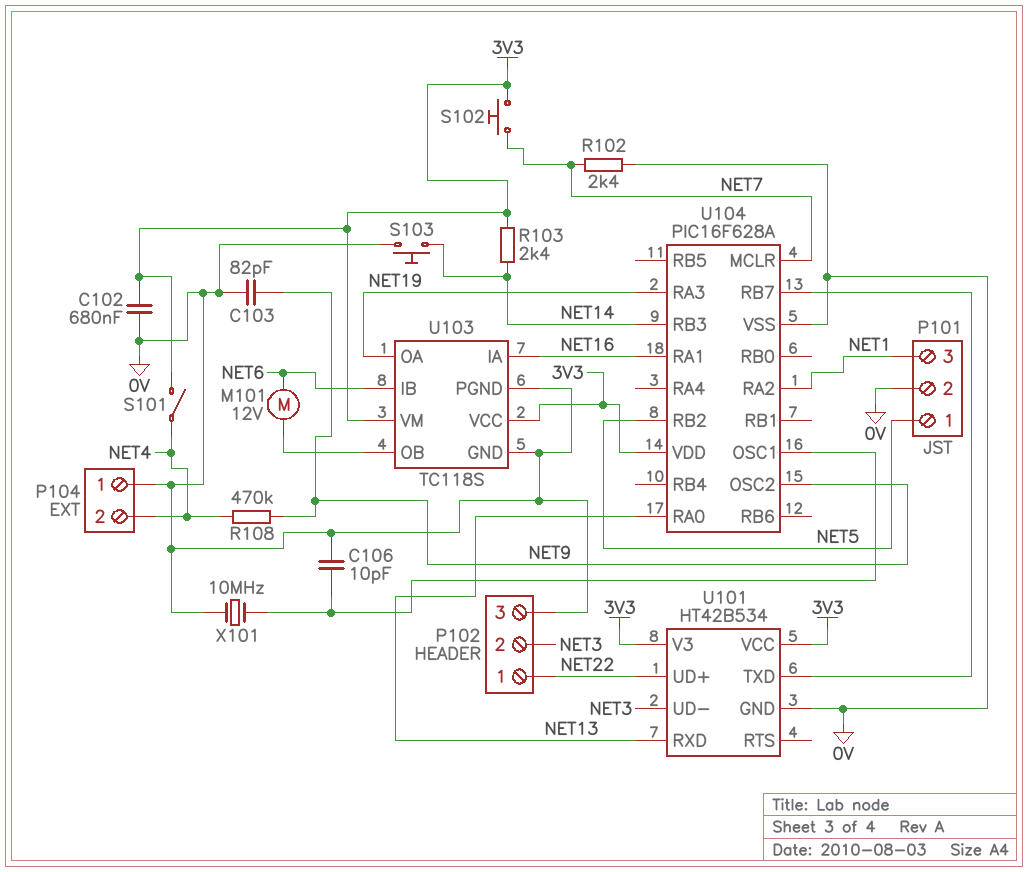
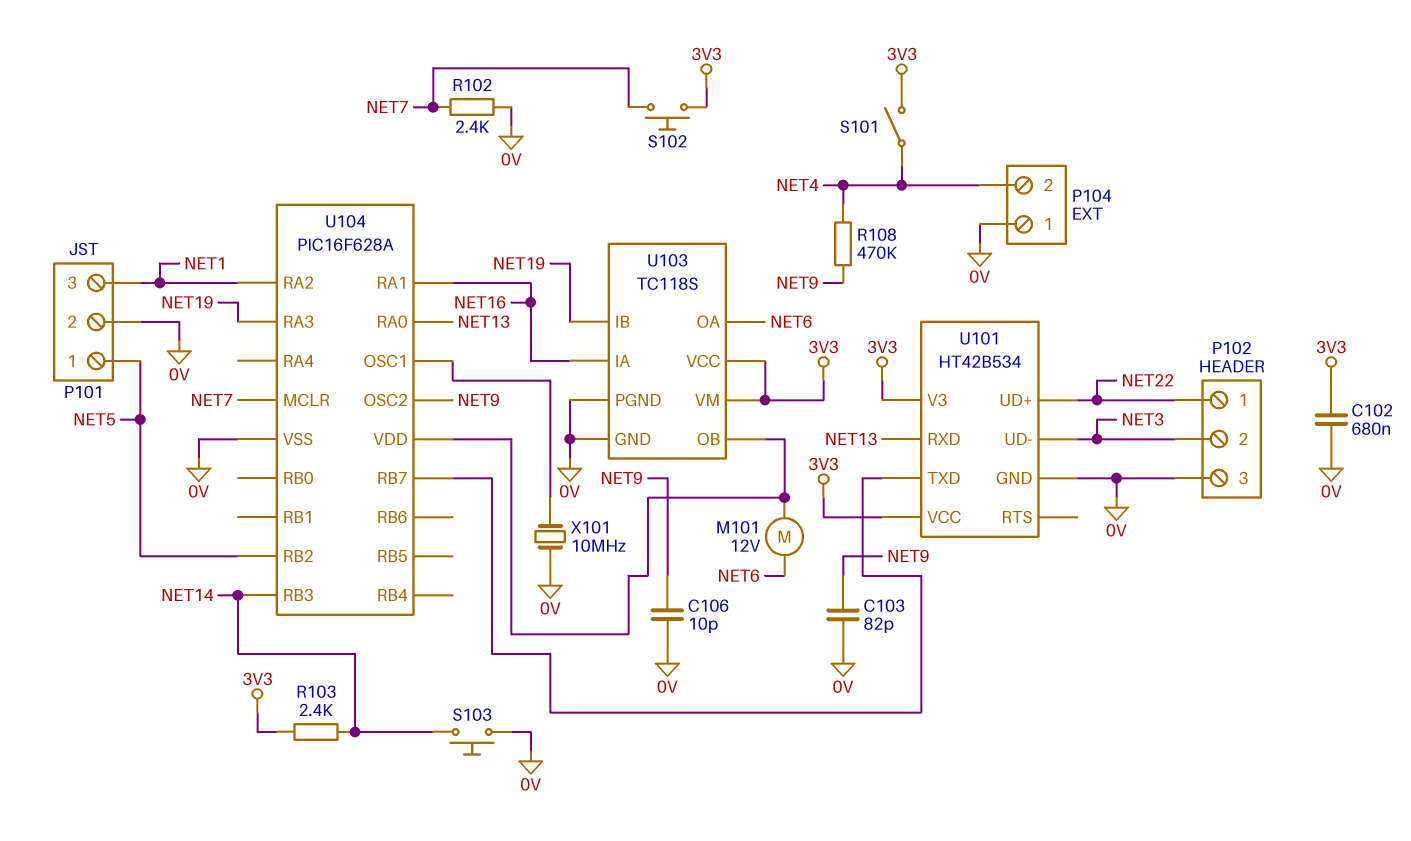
C106: 10pF (0V, U104/OSC1) -> 10pF (0V, NET9)
U103 pin IB: NET6 -> NET19
U103 pin OA: NET19 -> NET6
U104 pin VDD: 3V3 -> U103/OB

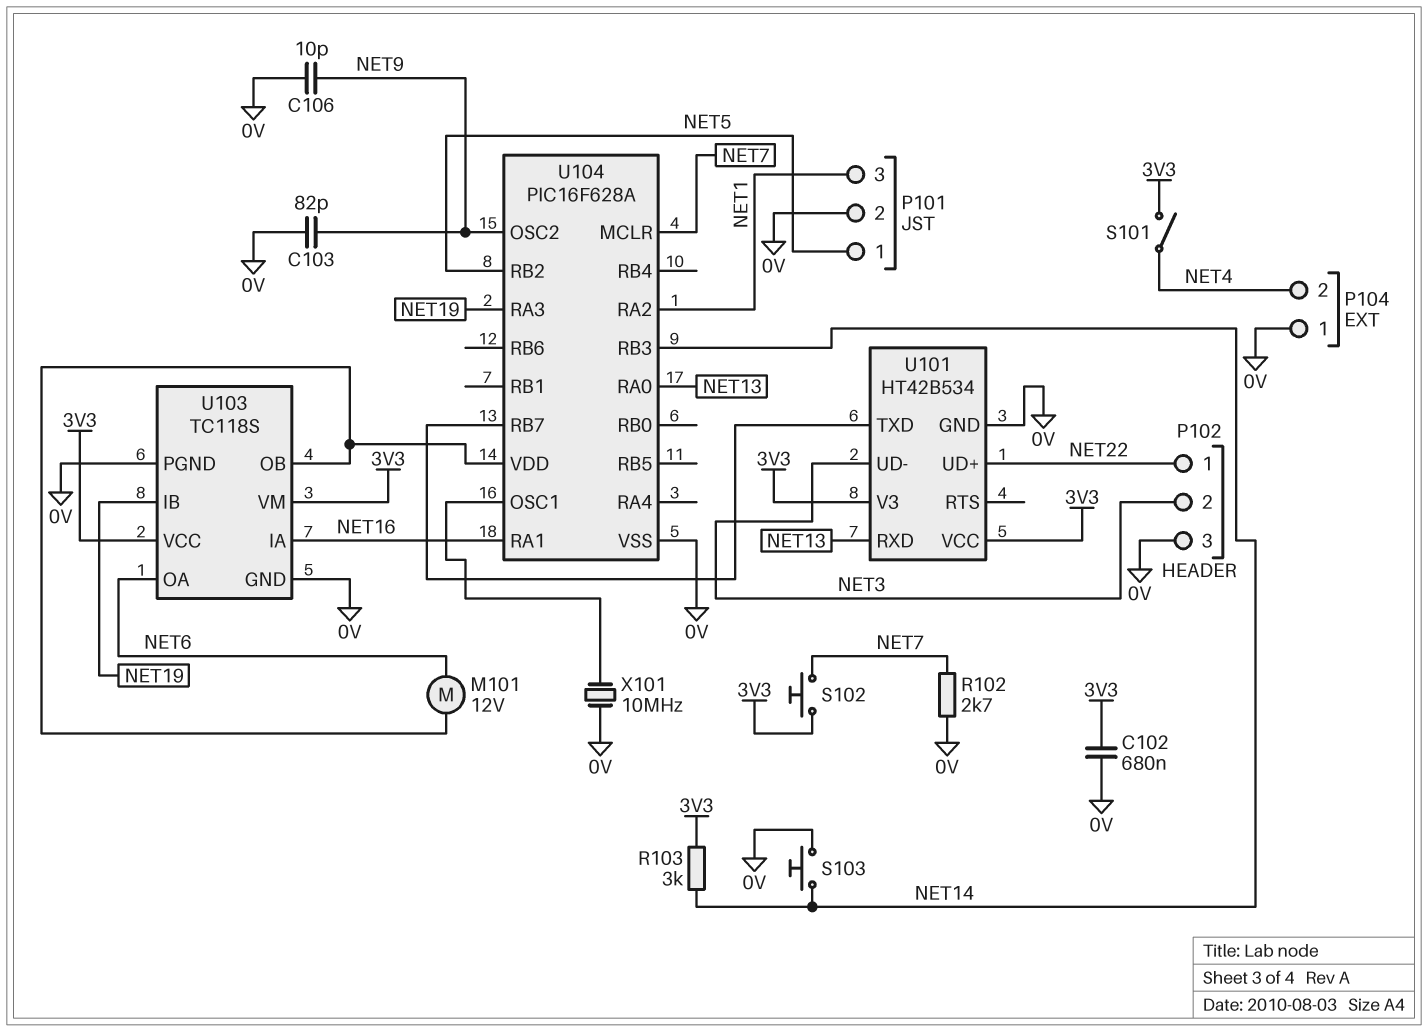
R102: 2.4k (0V, NET7) -> 2.7k (0V, NET7)
R103: 2.4k (3V3, NET14) -> 3k (3V3, NET14)
R108: 470k (NET4, NET9) -> none

